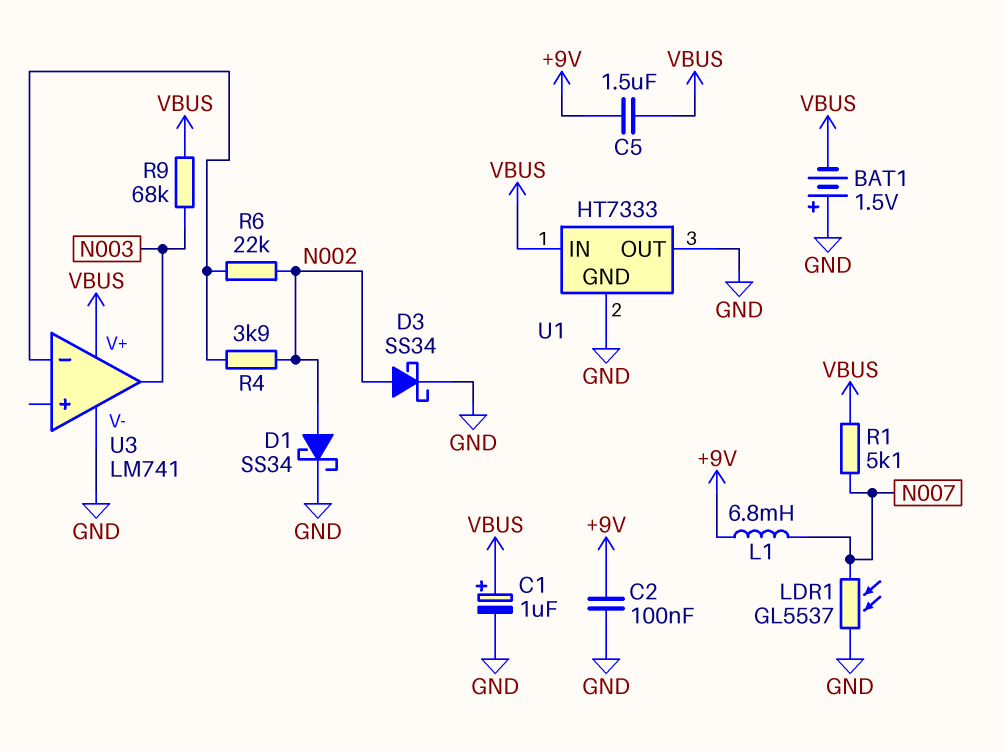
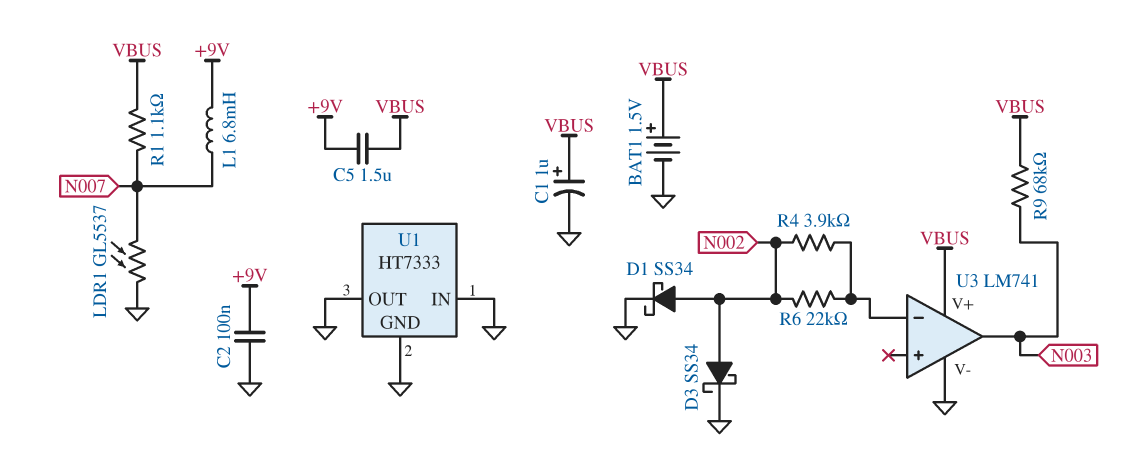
BAT1: 1.5V (plus GND, minus VBUS) -> 1.5V (plus VBUS, minus GND)
R1: 5.1k (N007, VBUS) -> 1.1k (N007, VBUS)
U1 pin IN: VBUS -> GND

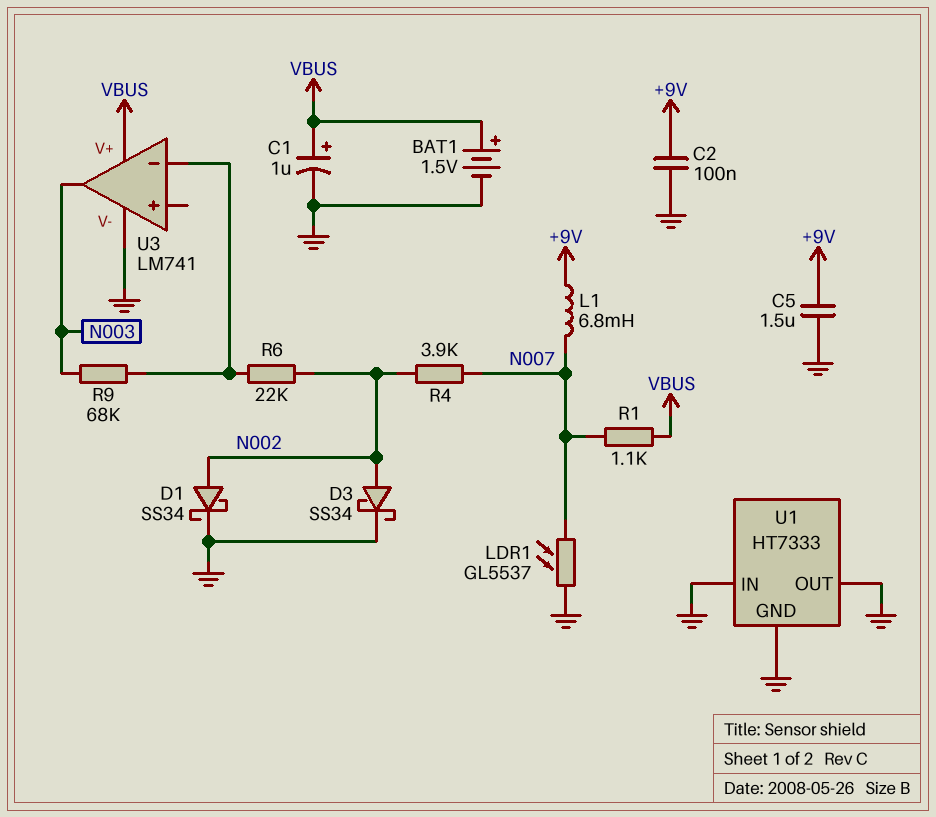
C5: 1.5uF (+9V, VBUS) -> 1.5uF (+9V, GND)
R4: 3.9k (N002, U3/in-) -> 3.9k (N002, N007)
R9: 68k (N003, VBUS) -> 68k (N003, U3/in-)

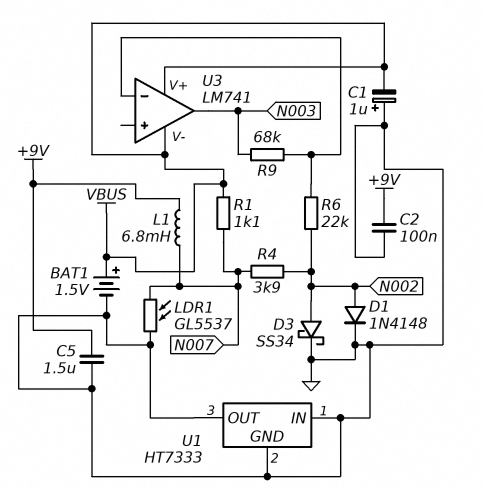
C1: 1uF (plus VBUS, minus GND) -> 1uF (plus GND, minus VBUS)
D1: schottky SS34 (A N002, K GND) -> diode 1N4148 (A N002, K GND)
U3 pin V-: GND -> VBUS

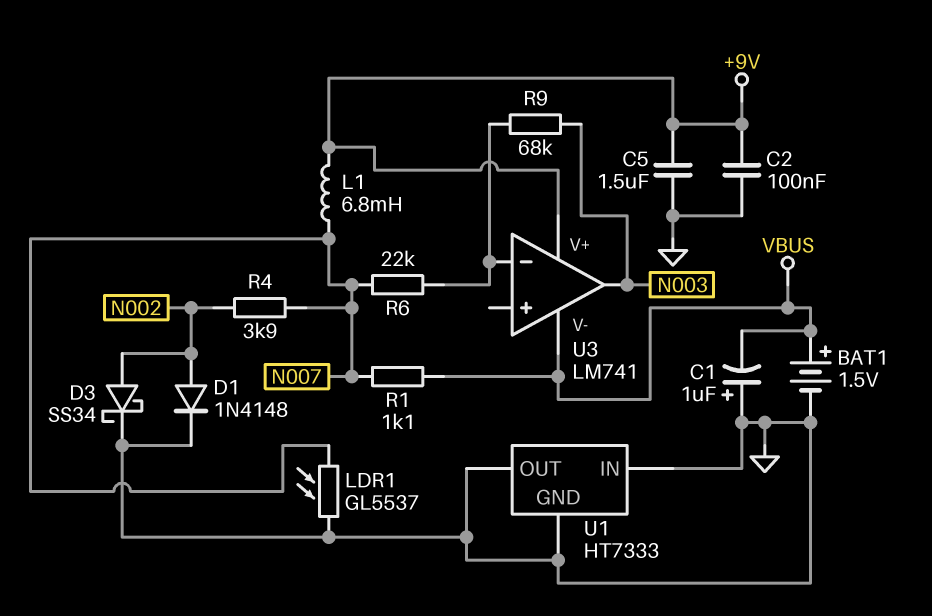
R6: 22k (N002, U3/in-) -> 22k (N007, U3/in-)
U3 pin V+: VBUS -> +9V

